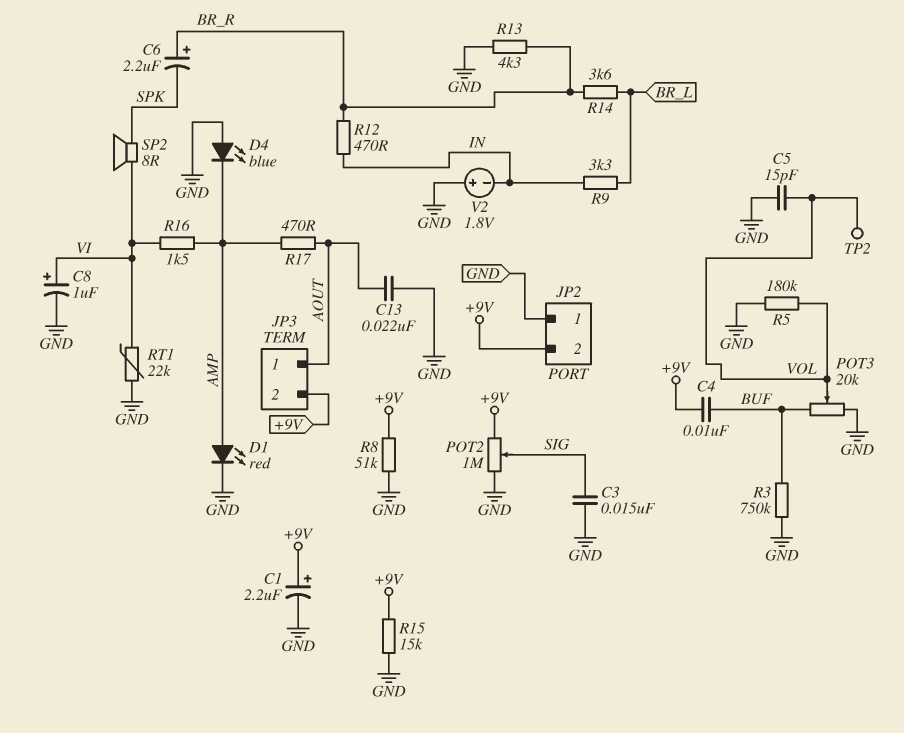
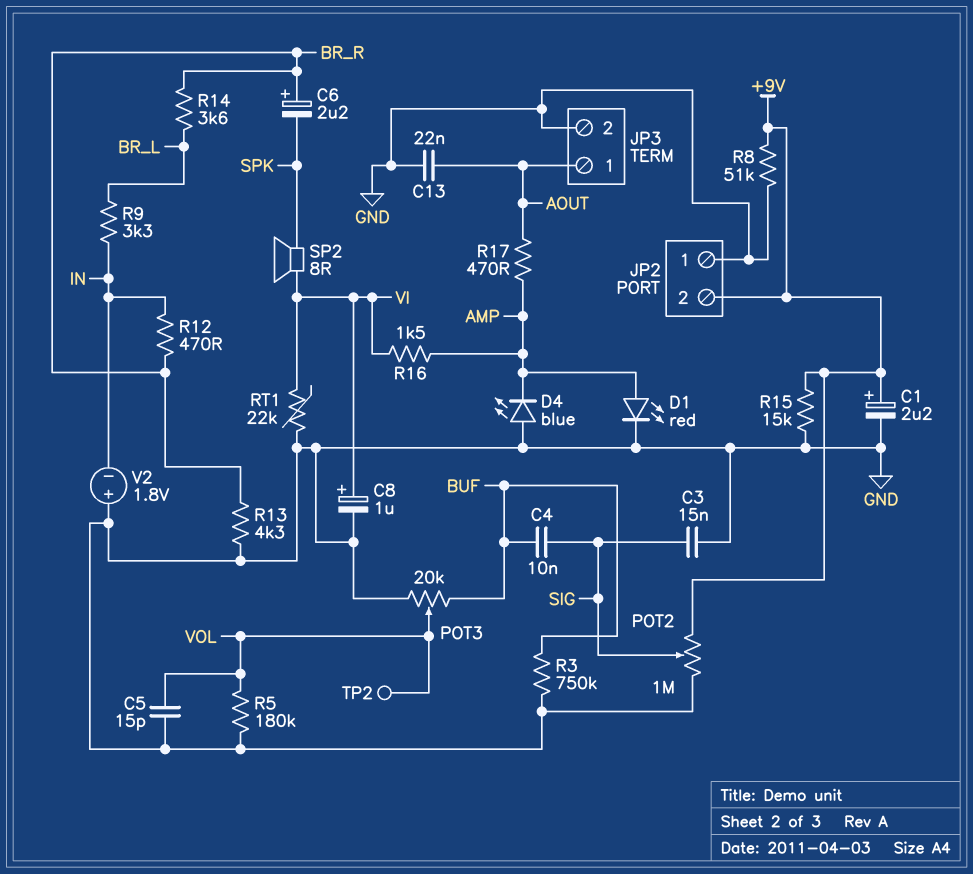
C4: 10nF (+9V, BUF) -> 10nF (BUF, SIG)
JP3 pin 2: +9V -> GND

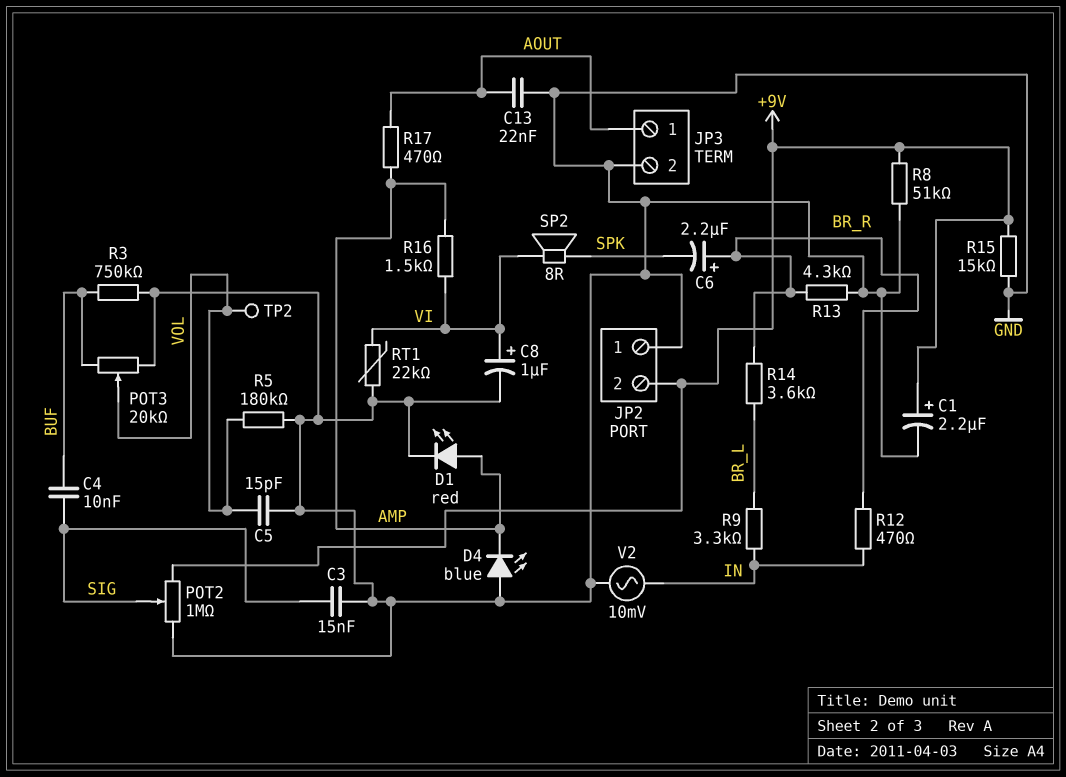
V2: 1.8V (plus GND, minus IN) -> AC 10mV (GND, IN)

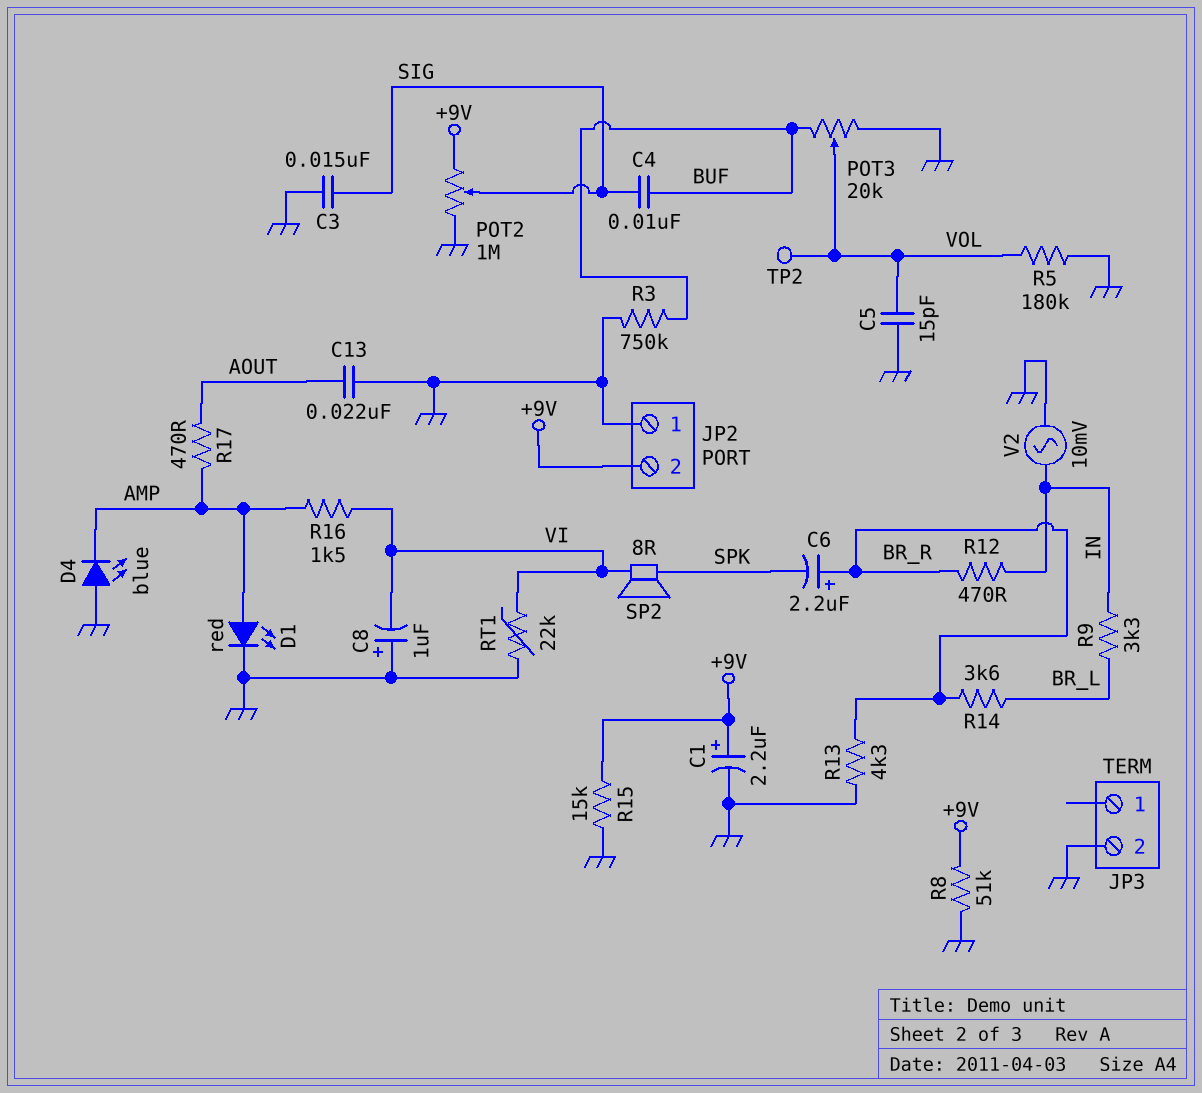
C8: 1uF (plus VI, minus GND) -> 1uF (plus GND, minus VI)
JP3 pin 1: AOUT -> none

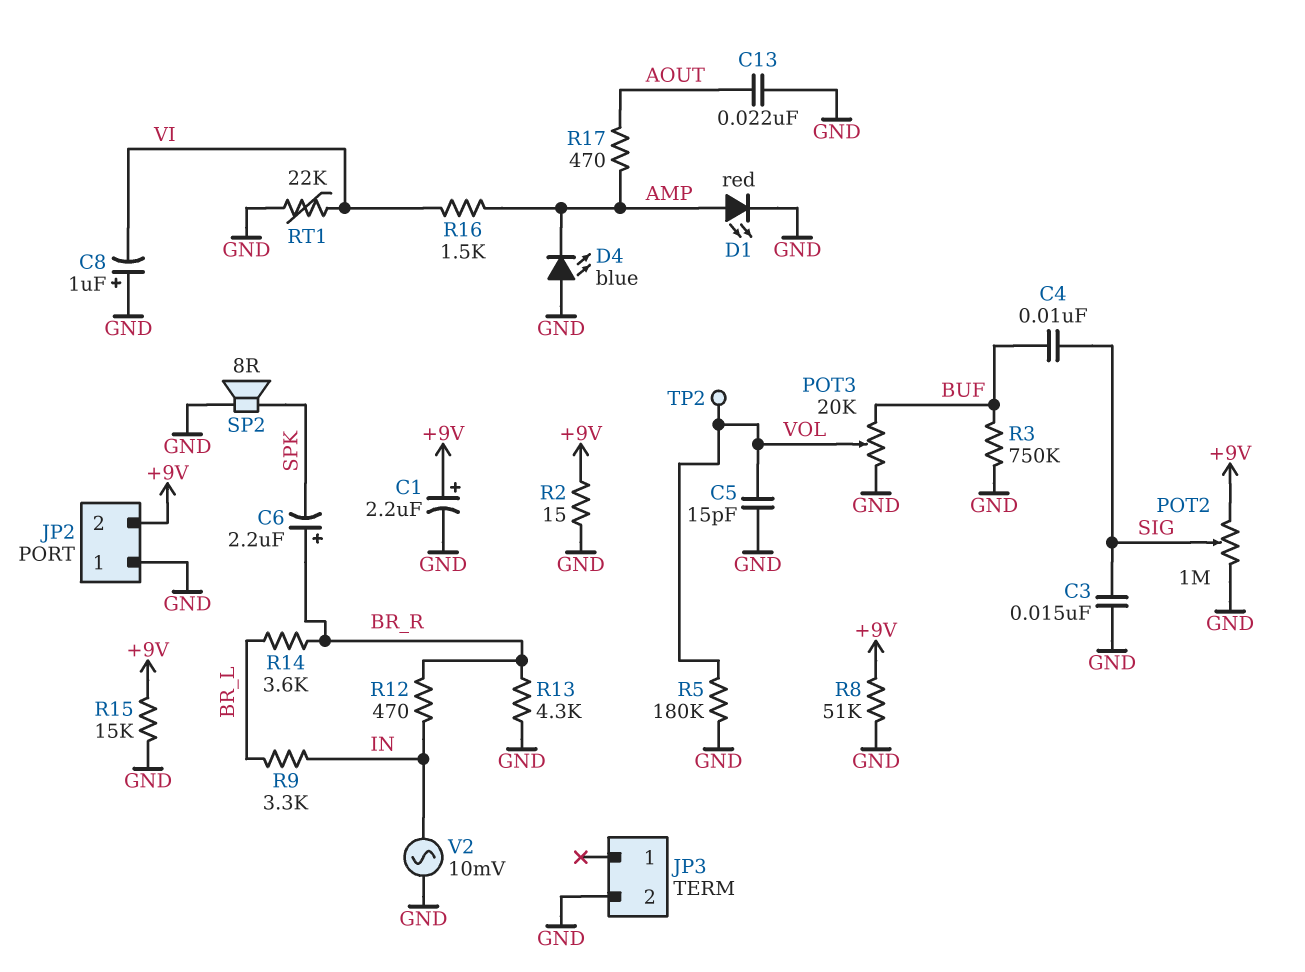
R2: none -> 15 (+9V, GND)
SP2: speaker 8R (SPK, VI) -> speaker 8R (GND, SPK)

